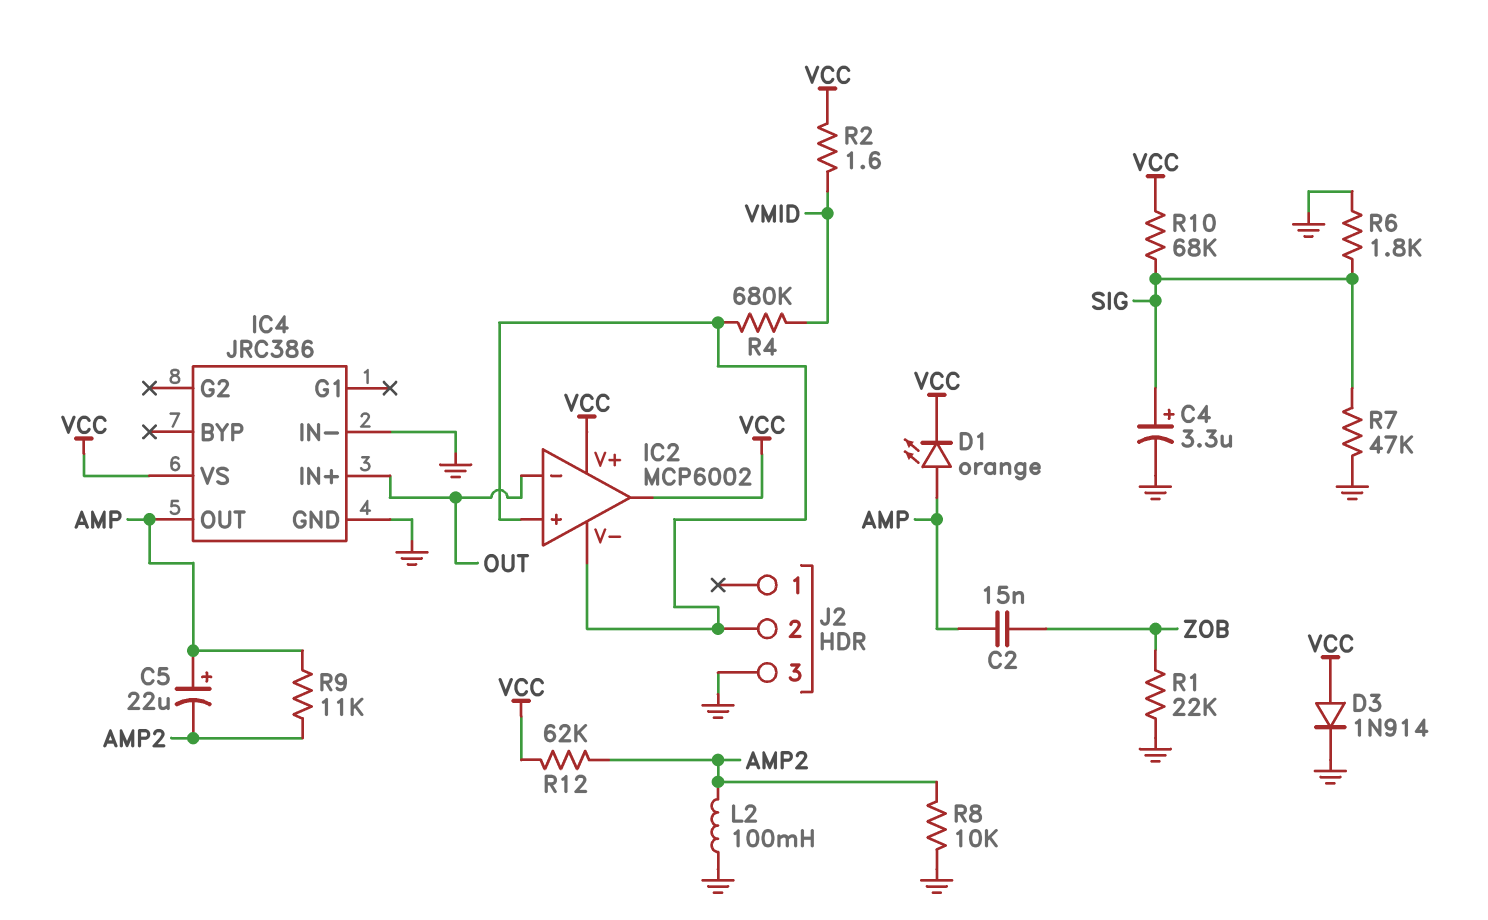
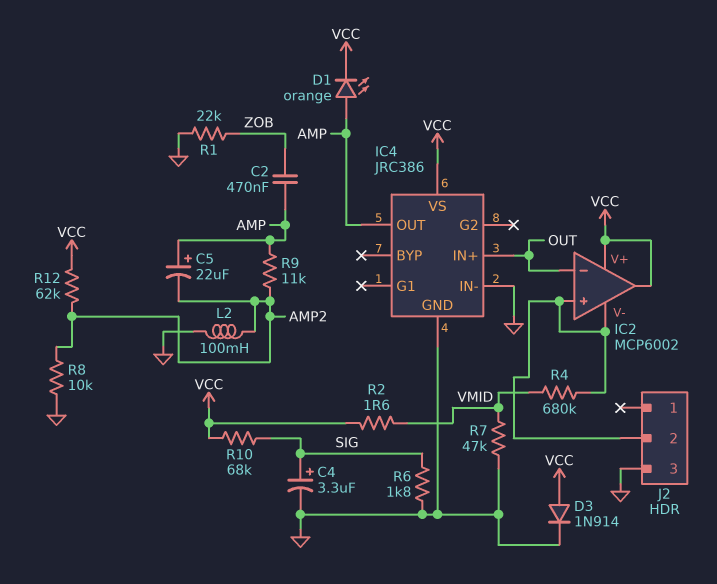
C2: 15nF (AMP, ZOB) -> 470nF (AMP, ZOB)
R7: 47k (GND, SIG) -> 47k (GND, VMID)

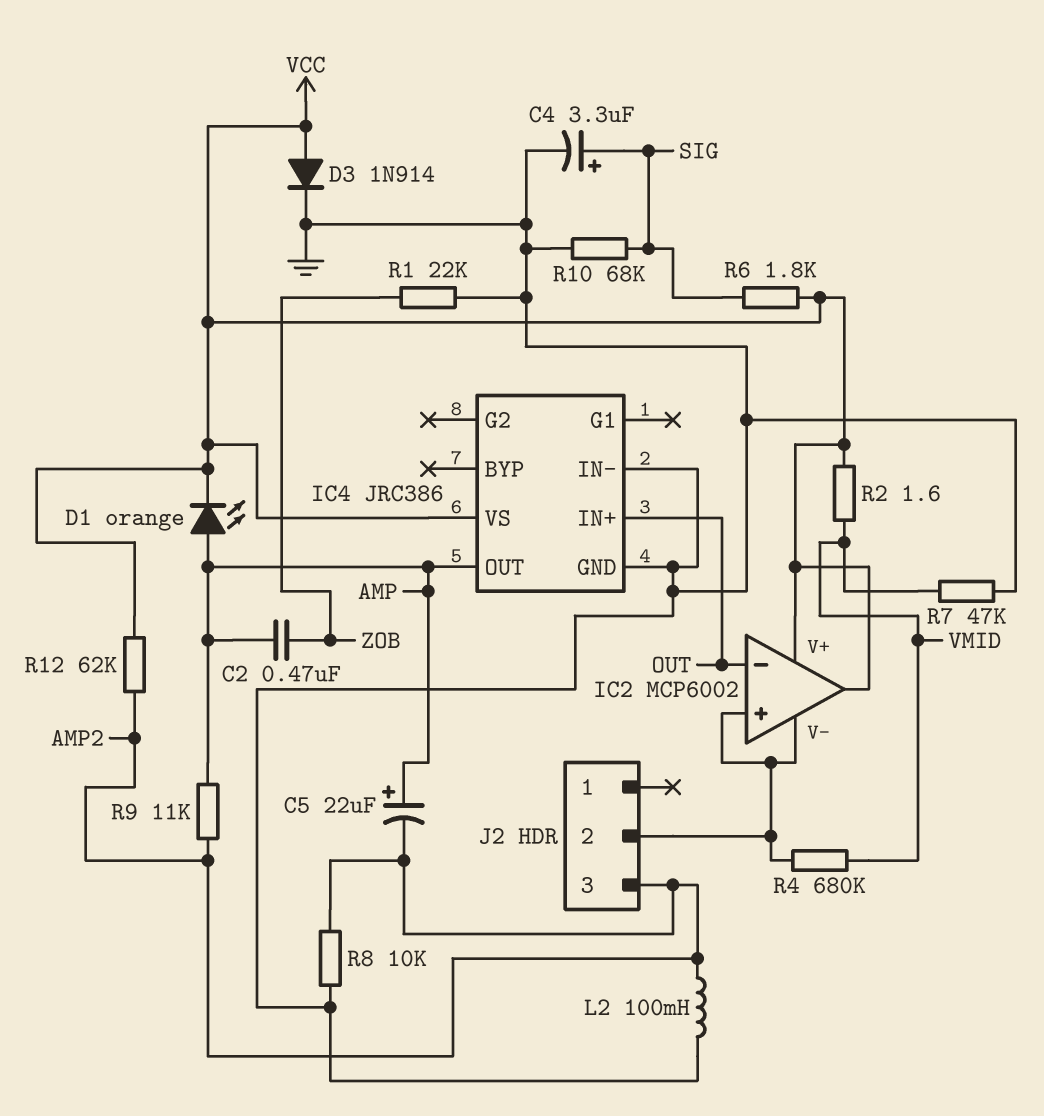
J2 pin 3: GND -> AMP2
R6: 1.8k (GND, SIG) -> 1.8k (SIG, VCC)
R10: 68k (SIG, VCC) -> 68k (GND, SIG)

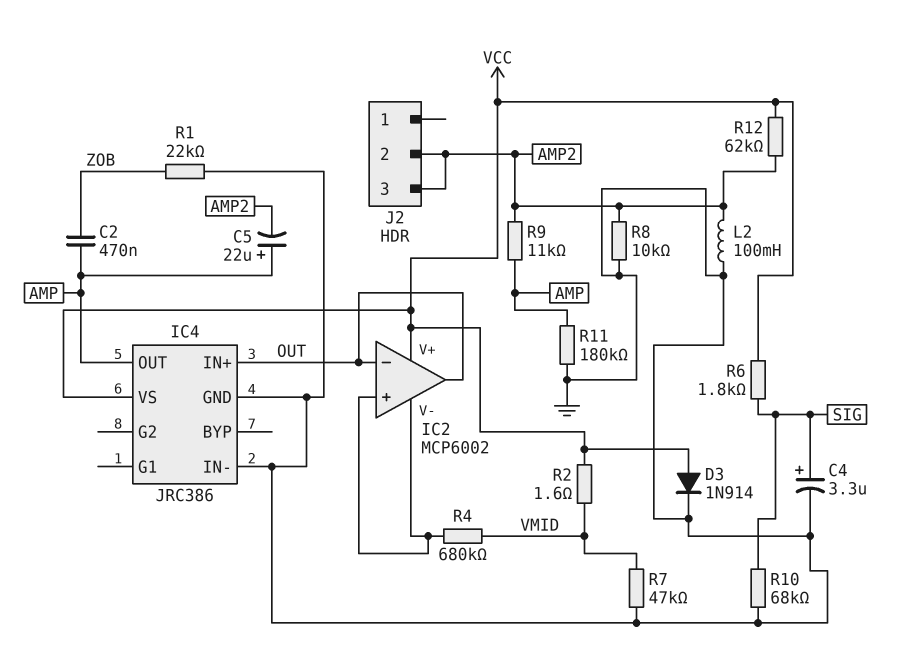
D1: LED orange (A AMP, K VCC) -> none
IC2 pin out: VCC -> OUT
J2 pin 2: IC2/V- -> AMP2
R11: none -> 180k (AMP, GND)

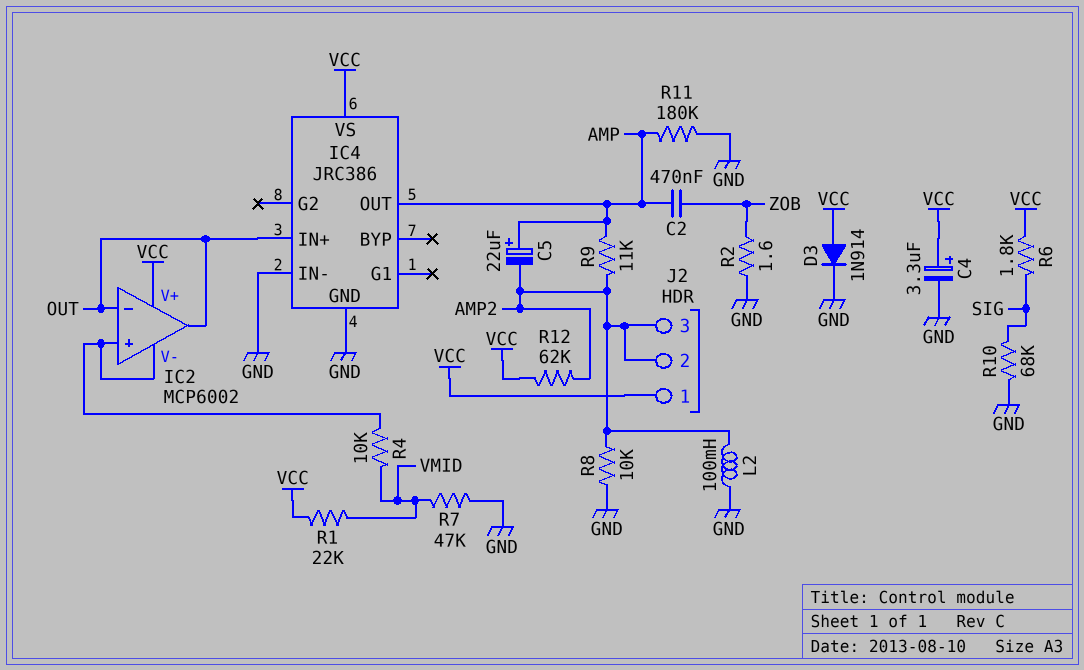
C4: 3.3uF (plus SIG, minus GND) -> 3.3uF (plus VCC, minus GND)
J2 pin 1: none -> VCC
R1: 22k (GND, ZOB) -> 22k (VCC, VMID)
R2: 1.6 (VCC, VMID) -> 1.6 (GND, ZOB)
R4: 680k (IC2/V-, VMID) -> 10k (IC2/V-, VMID)

